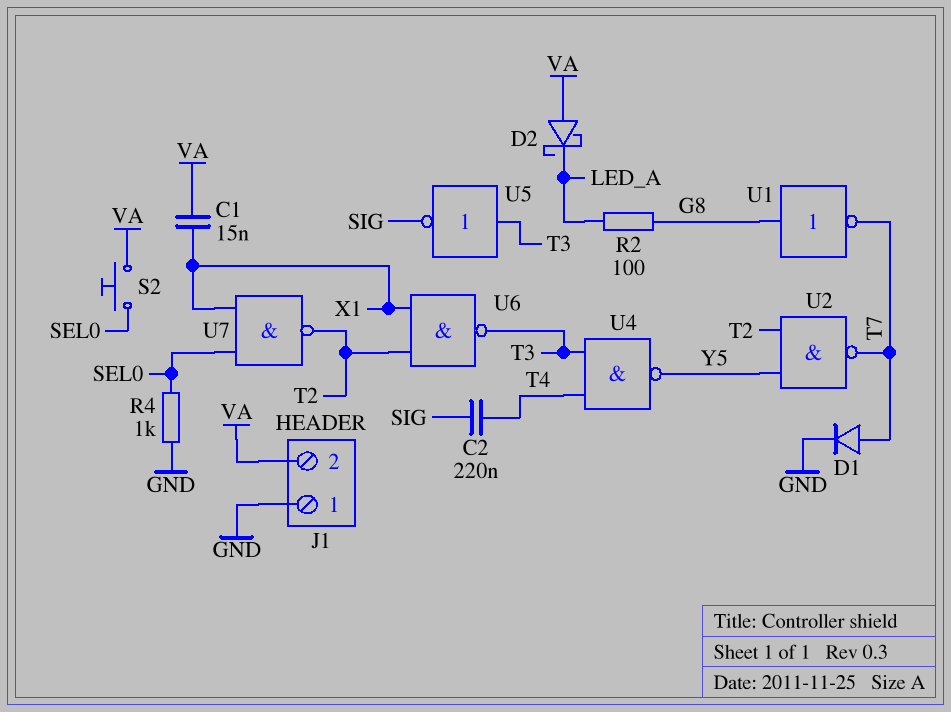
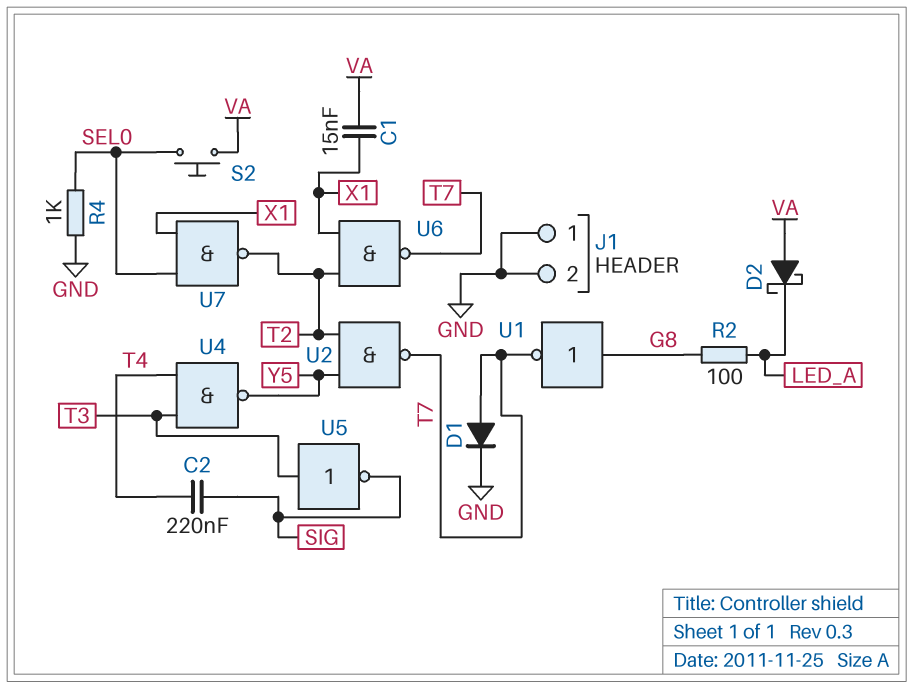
J1 pin 2: VA -> GND
U6: NAND (in T2, in X1, out T3) -> NAND (in T2, in X1, out T7)

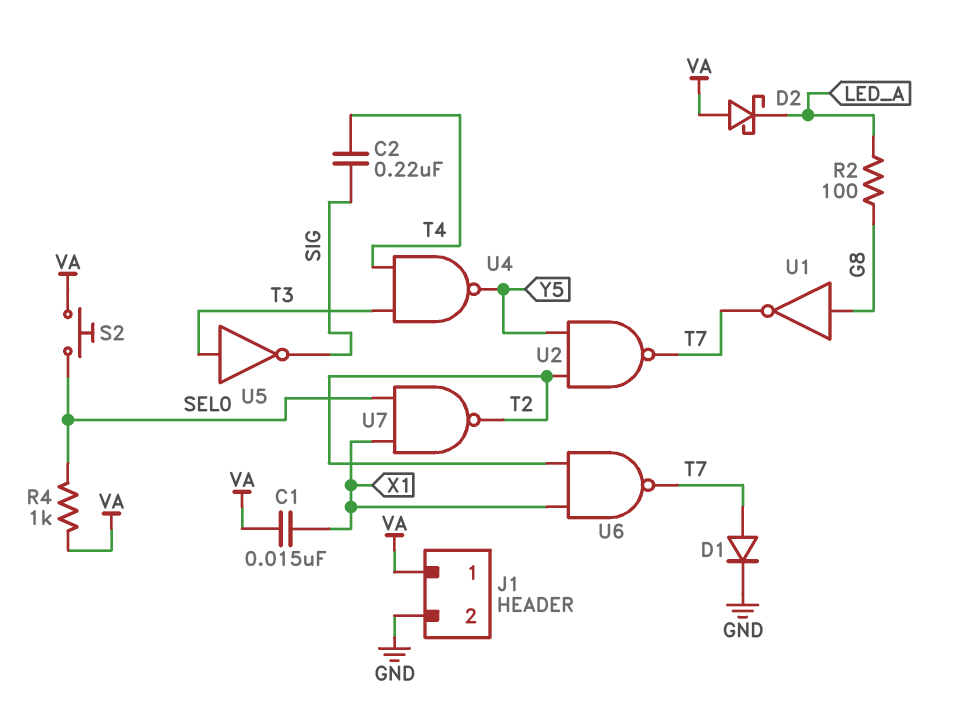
J1 pin 1: GND -> VA
R4: 1k (GND, SEL0) -> 1k (SEL0, VA)

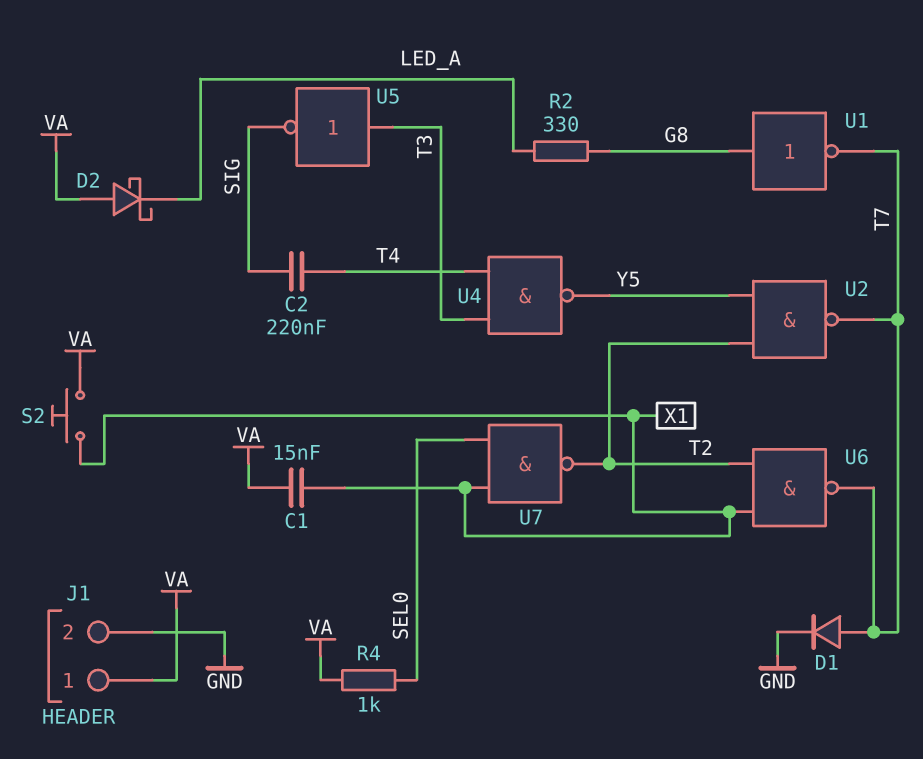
R2: 100 (G8, LED_A) -> 330 (G8, LED_A)
S2: button (SEL0, VA) -> button (VA, X1)

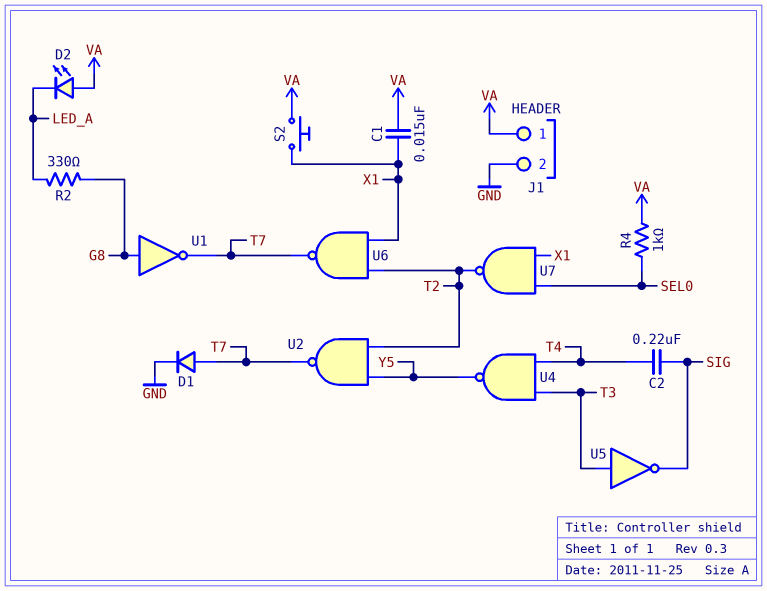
D2: schottky (A VA, K LED_A) -> LED (A VA, K LED_A)

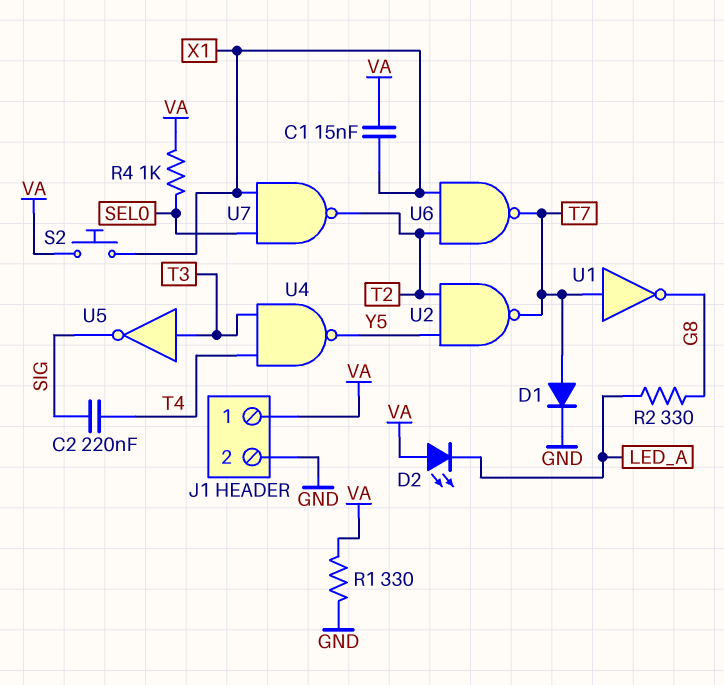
R1: none -> 330 (GND, VA)
U1: NOT (in G8, out T7) -> NOT (in T7, out G8)

